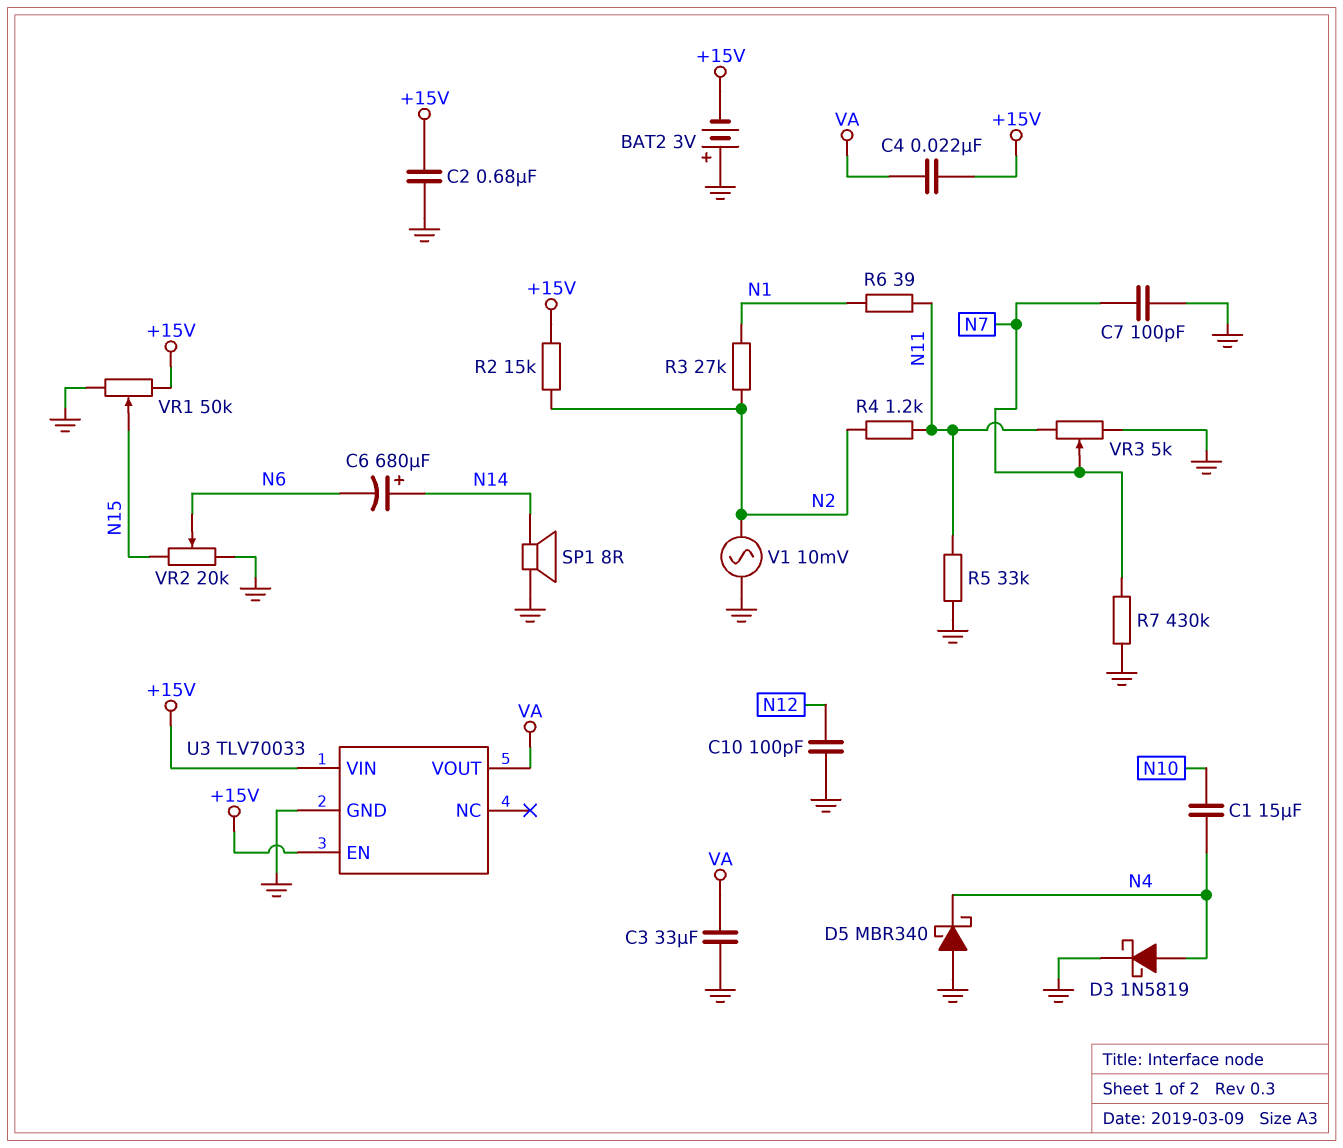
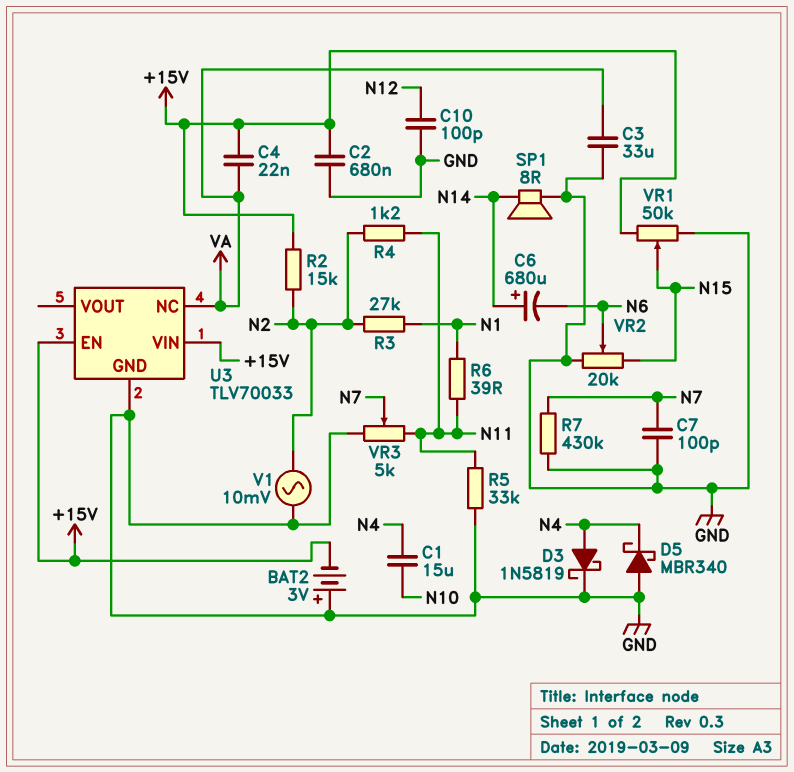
U3 pin NC: none -> VA
U3 pin VOUT: VA -> none

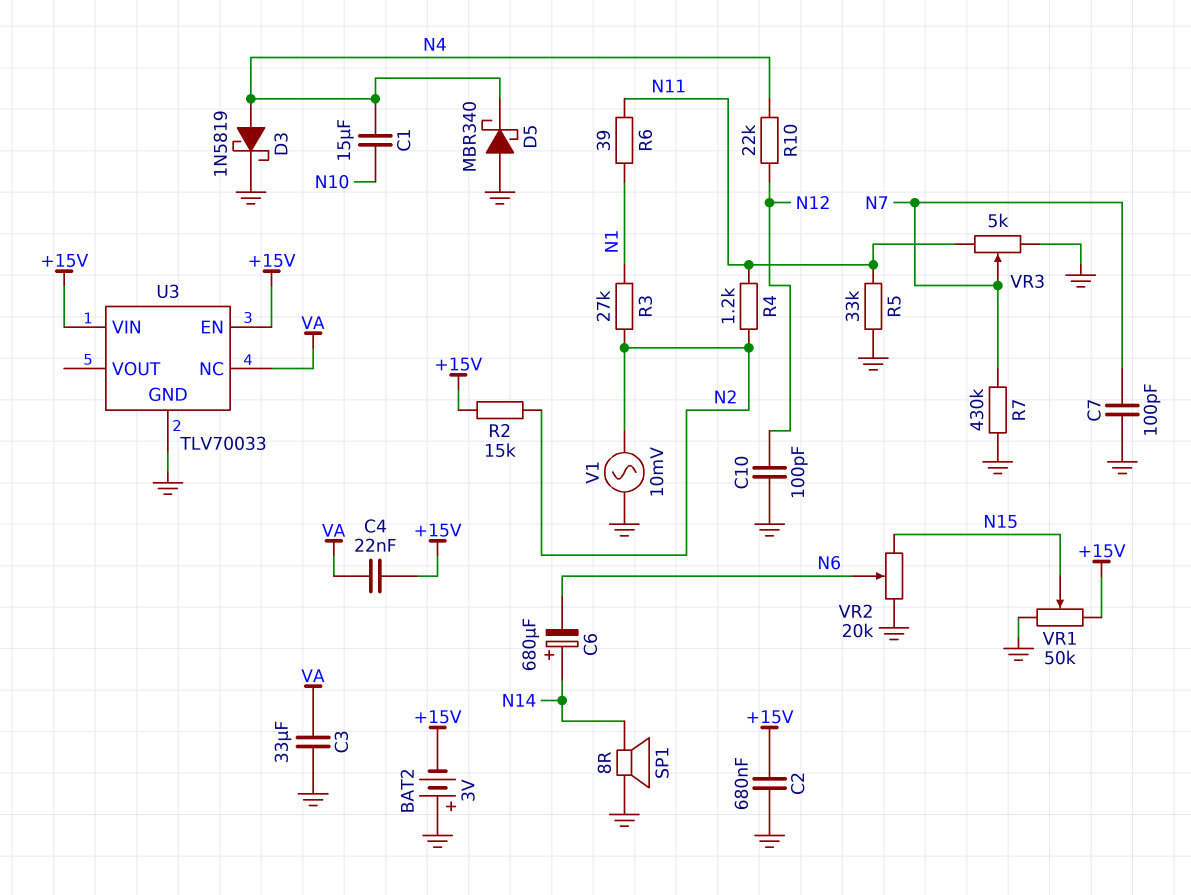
R10: none -> 22k (N4, N12)

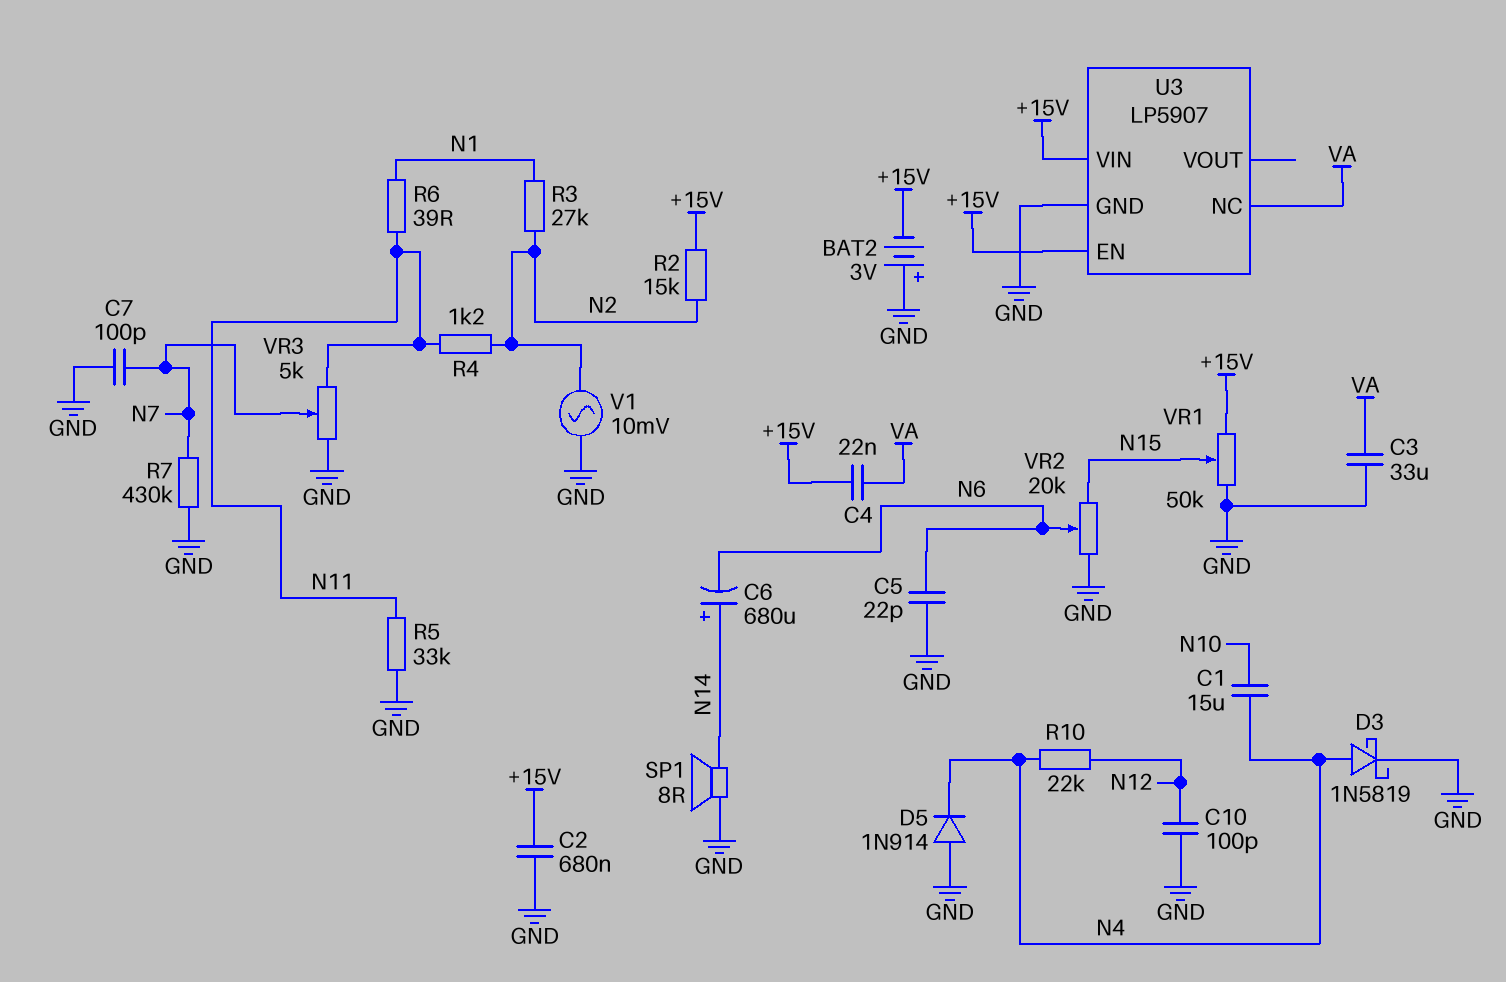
C5: none -> 22pF (GND, N6)
D5: schottky MBR340 (A GND, K N4) -> diode 1N914 (A GND, K N4)
U3: TLV70033 -> LP5907

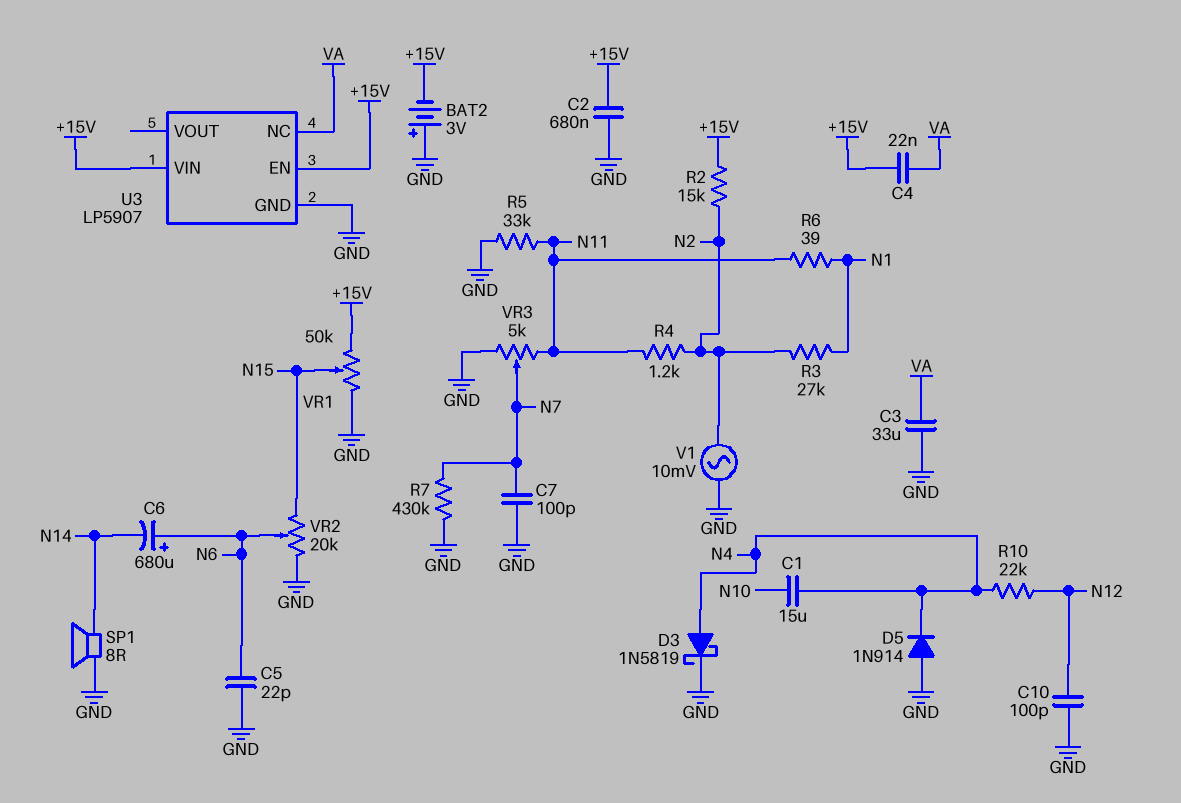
C6: 680uF (plus N14, minus N6) -> 680uF (plus N6, minus N14)

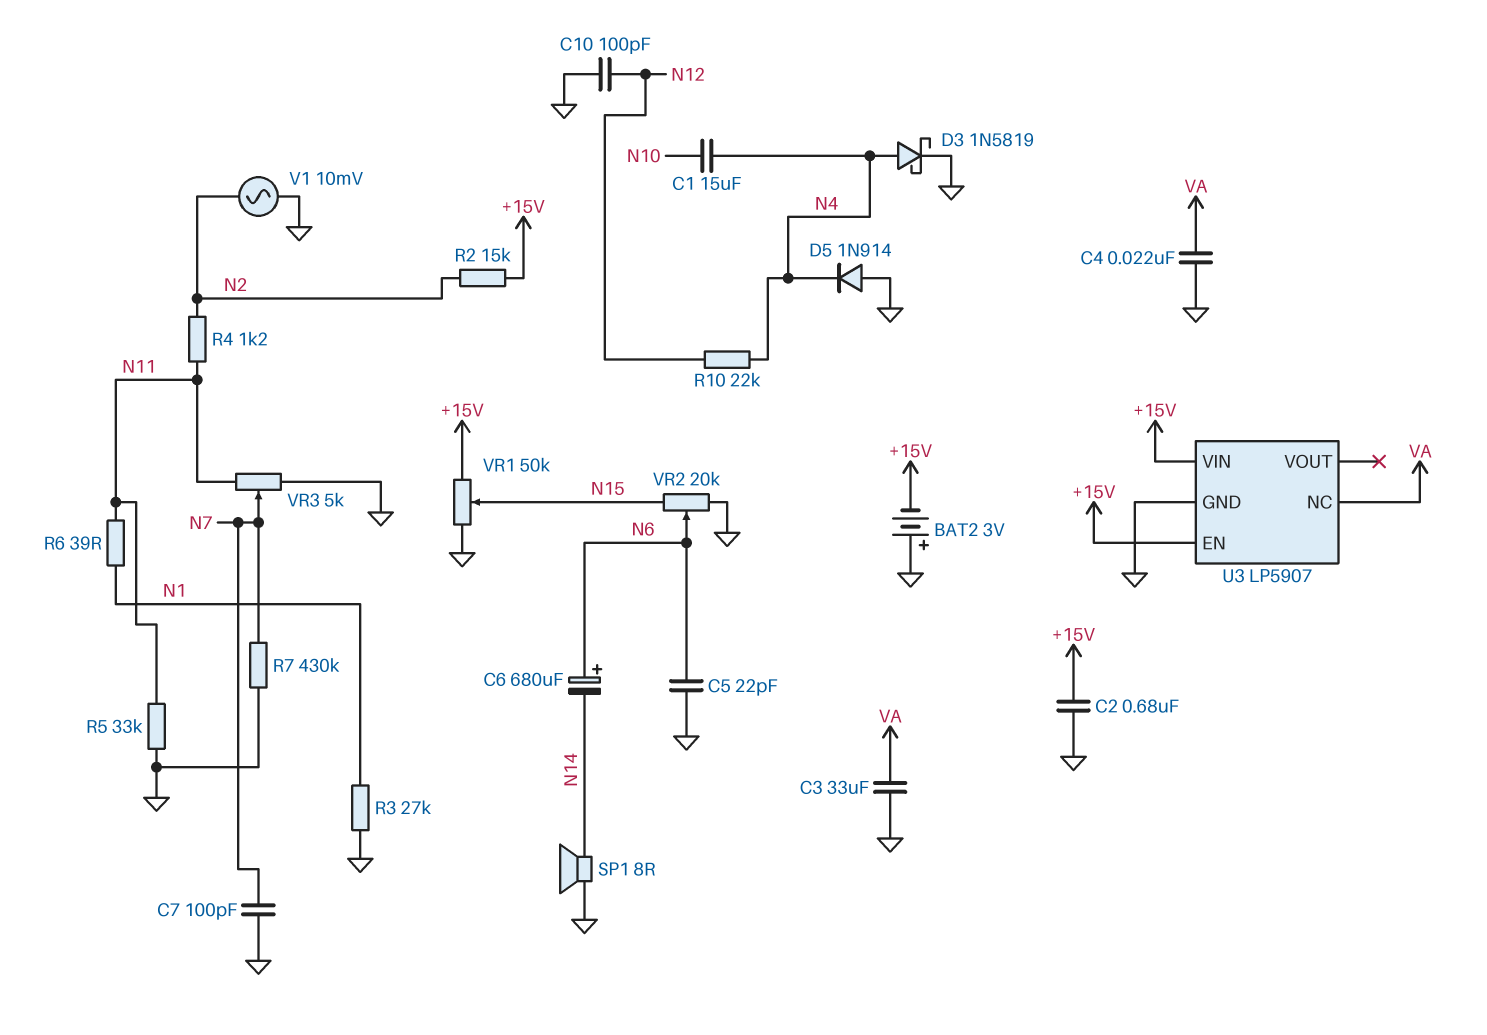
C4: 22nF (+15V, VA) -> 22nF (GND, VA)
R3: 27k (N1, N2) -> 27k (GND, N1)

